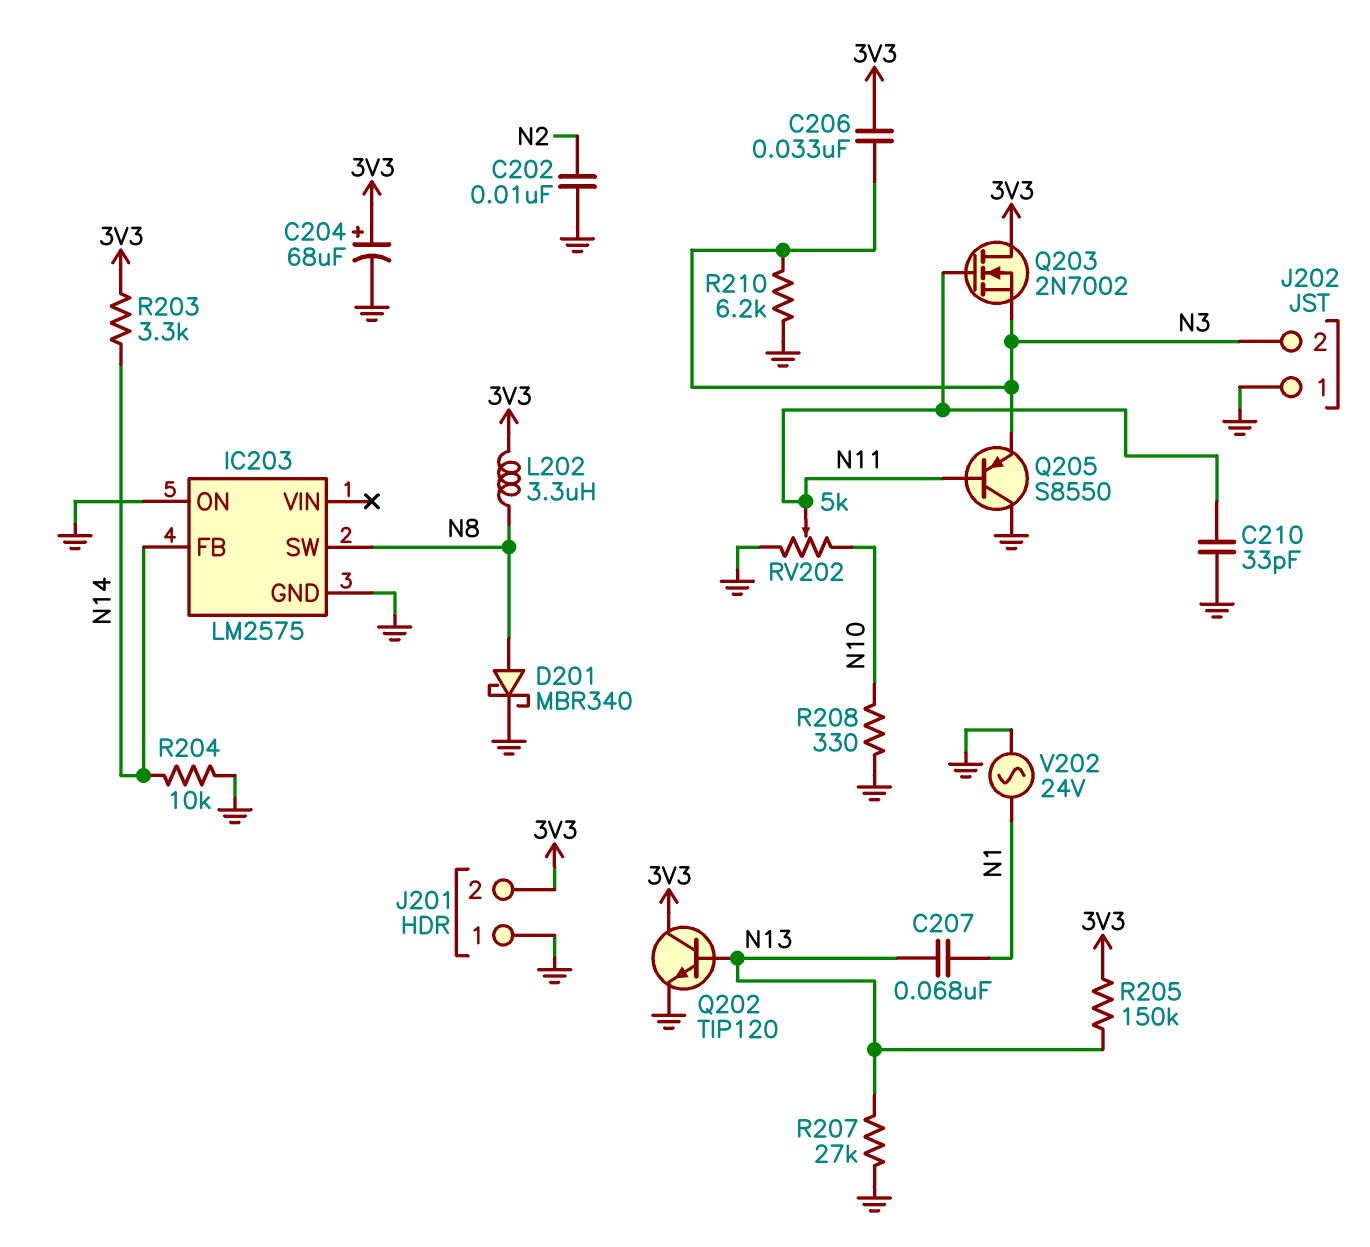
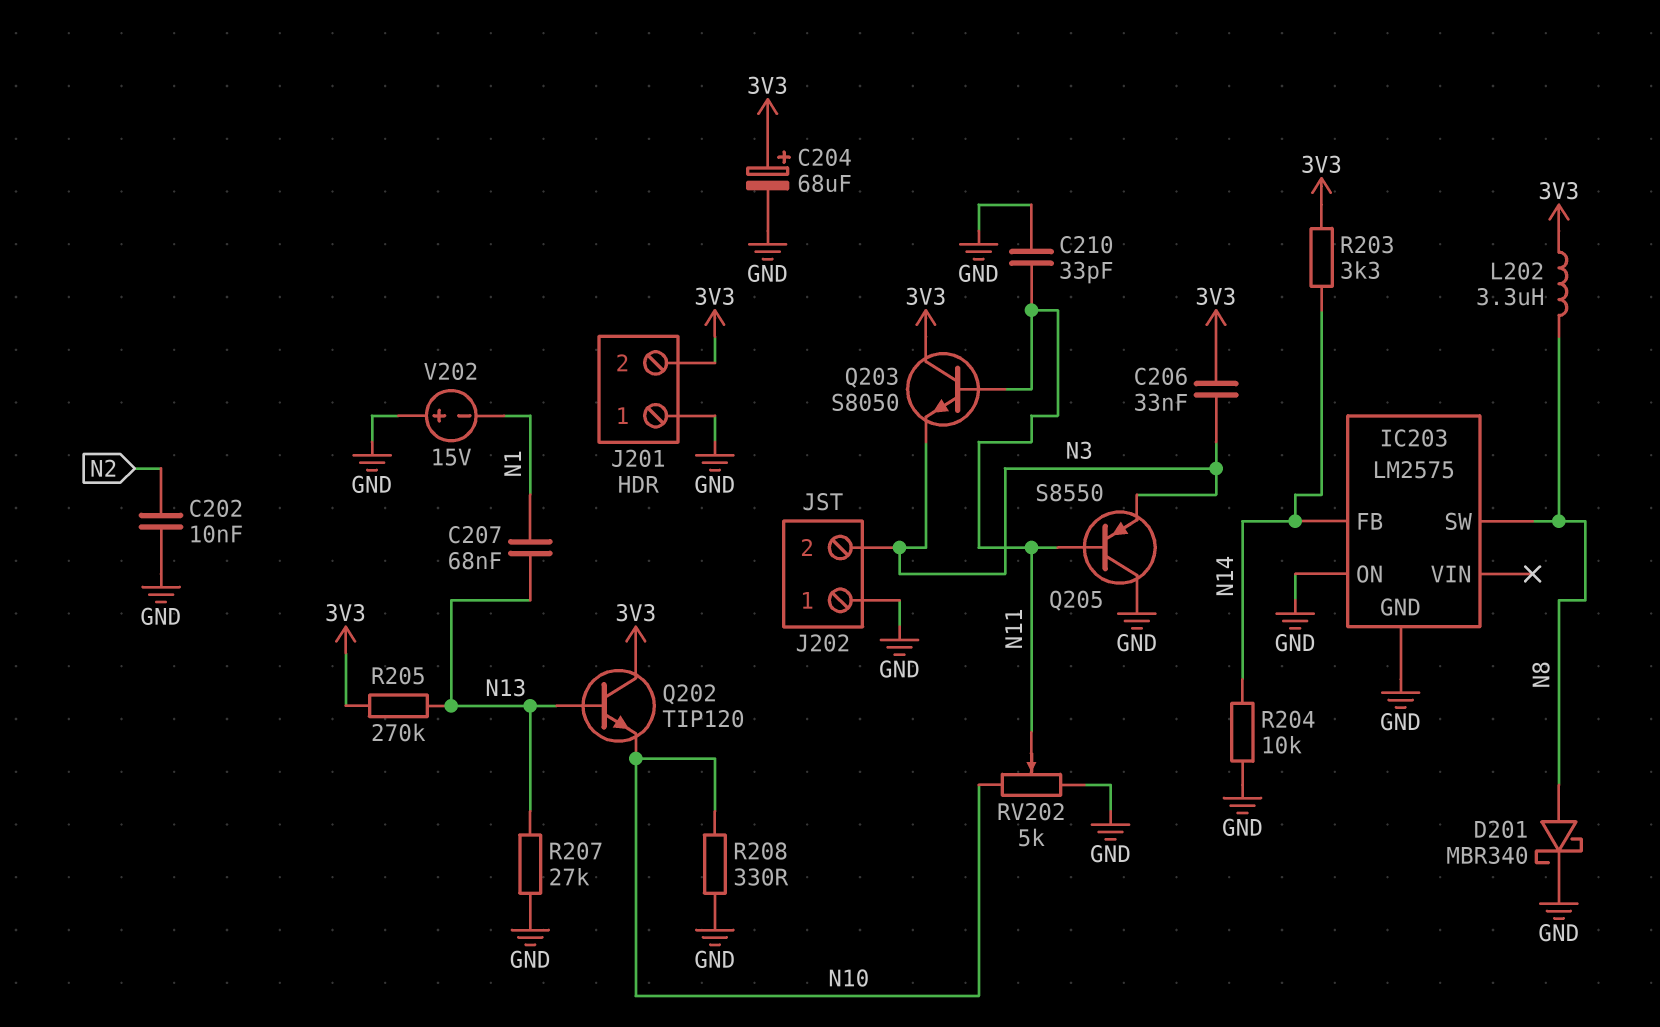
Q202: NPN TIP120 (B N13, C 3V3, E GND) -> NPN TIP120 (B N13, C 3V3, E N10)
Q203: NMOS 2N7002 (G N11, D 3V3, S N3) -> NPN S8050 (B N11, C 3V3, E N3)
R205: 150k (3V3, N13) -> 270k (3V3, N13)
R210: 6.2k (GND, N3) -> none
V202: AC 24V (GND, N1) -> 15V (plus GND, minus N1)

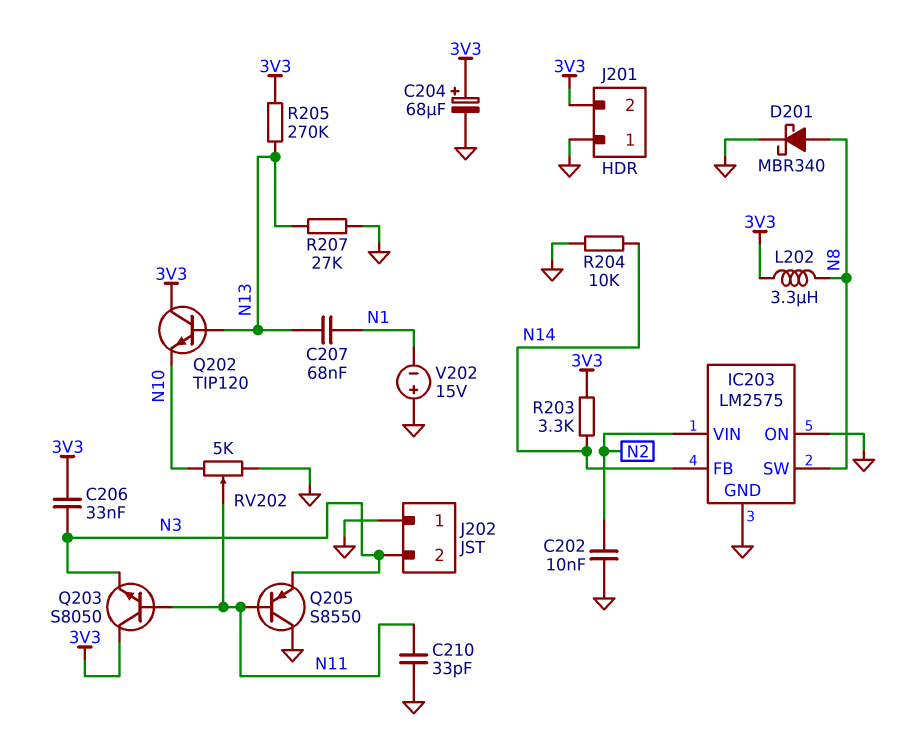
IC203 pin VIN: none -> N2
R208: 330 (GND, N10) -> none

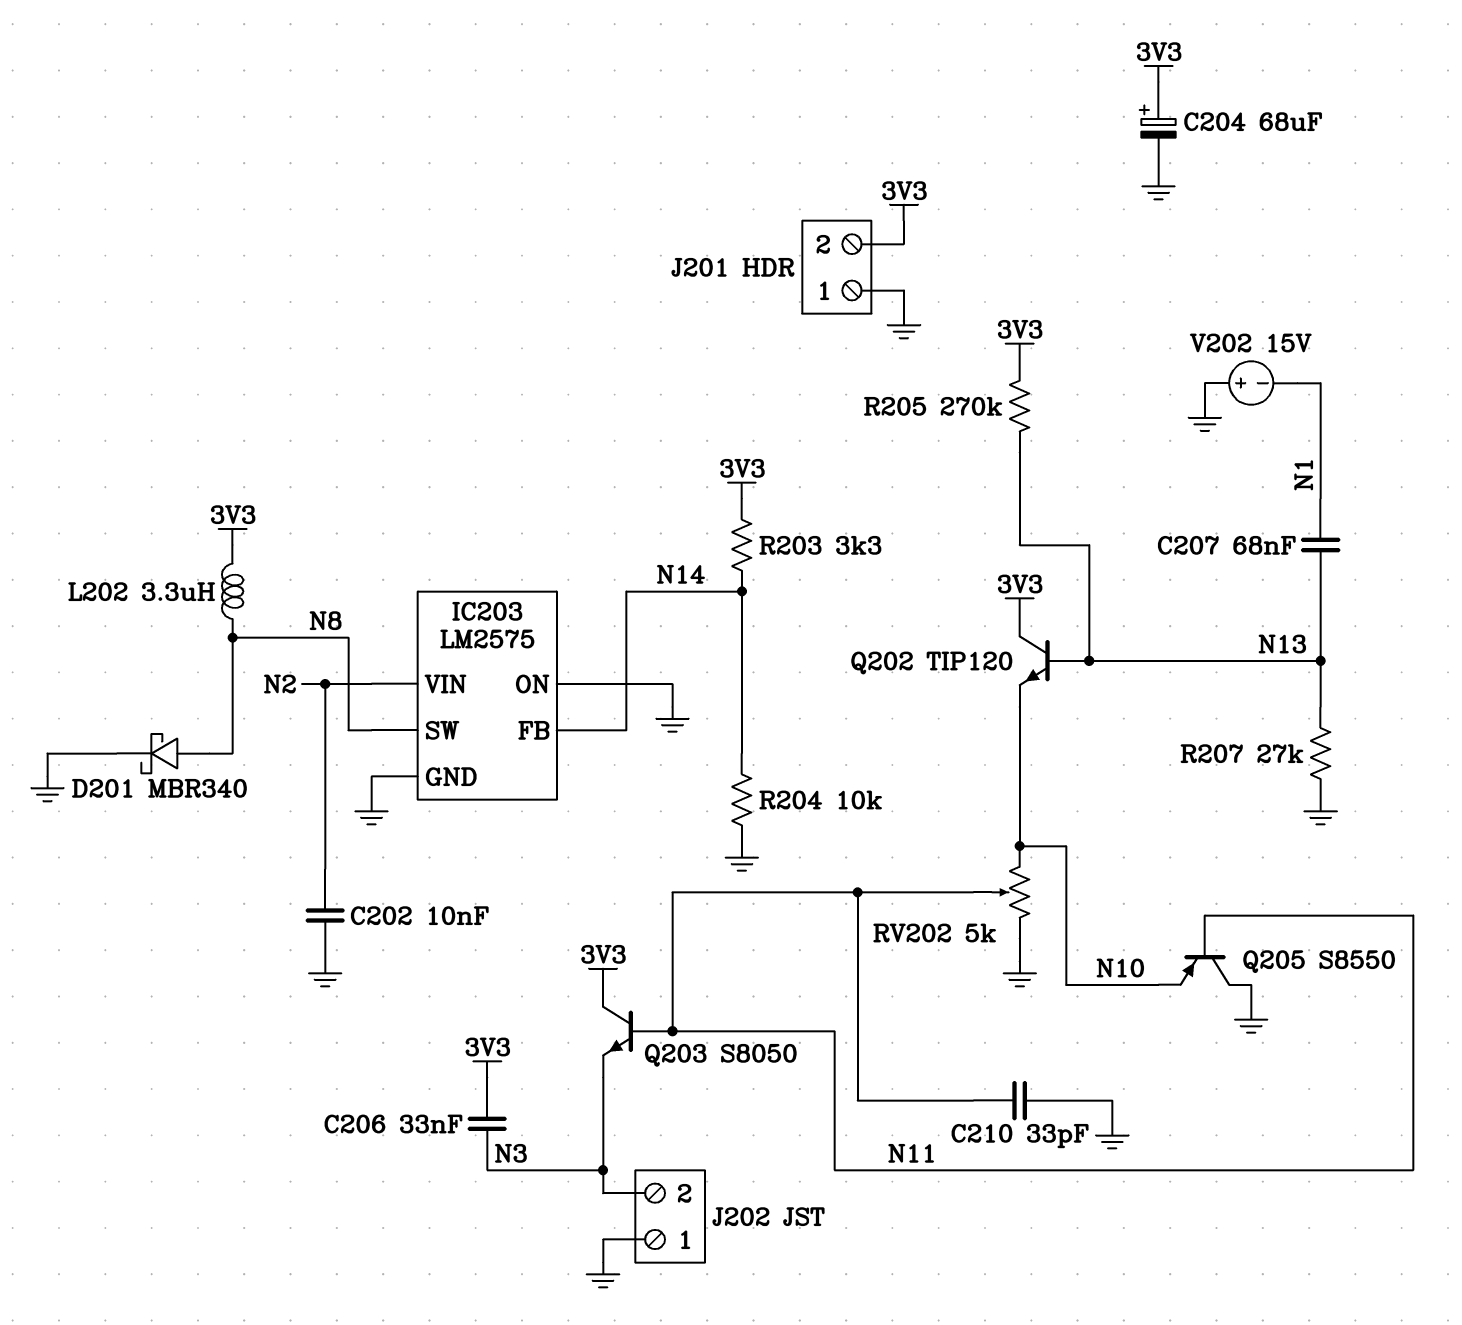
Q205: PNP S8550 (B N11, C GND, E N3) -> PNP S8550 (B N11, C GND, E N10)

